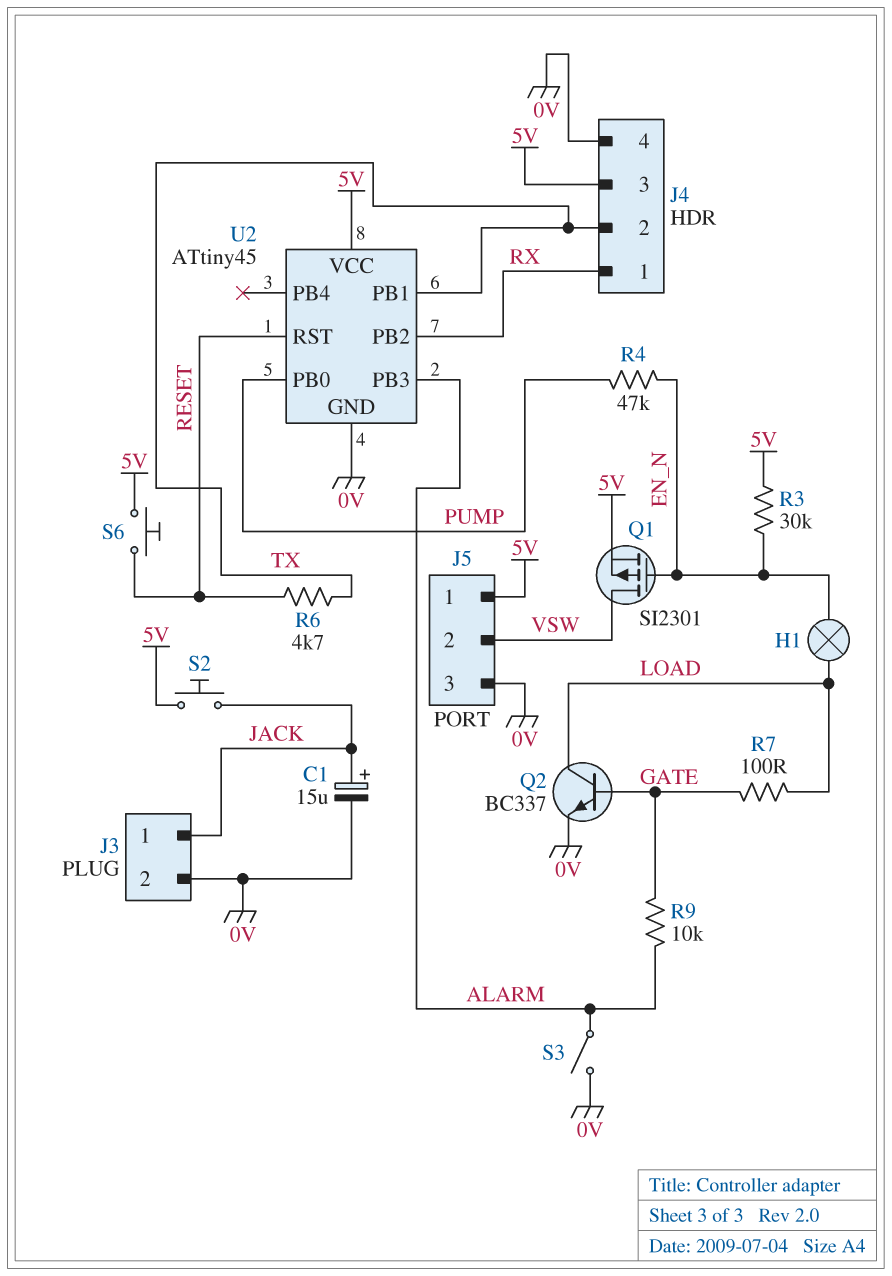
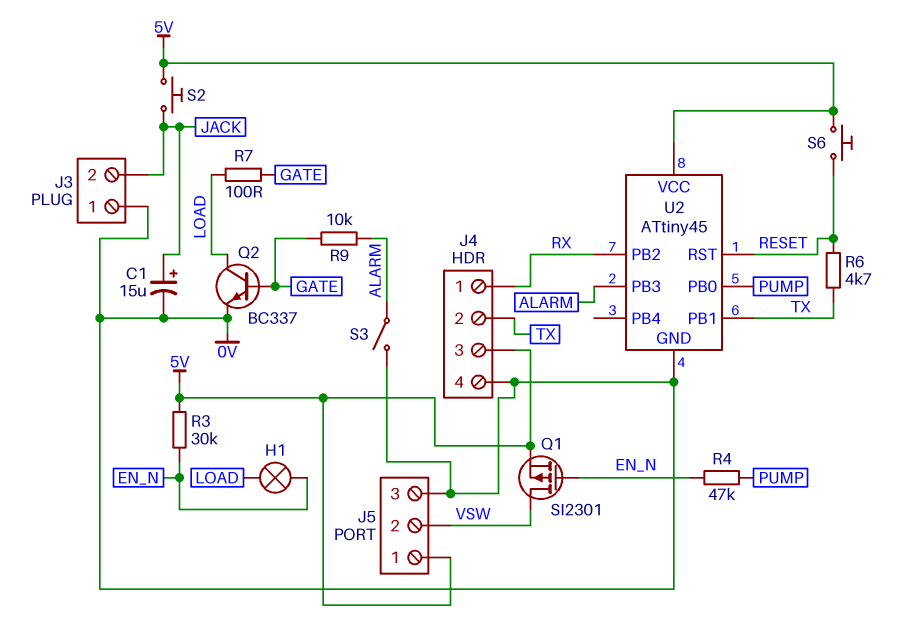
J3 pin 1: JACK -> 0V
J3 pin 2: 0V -> JACK

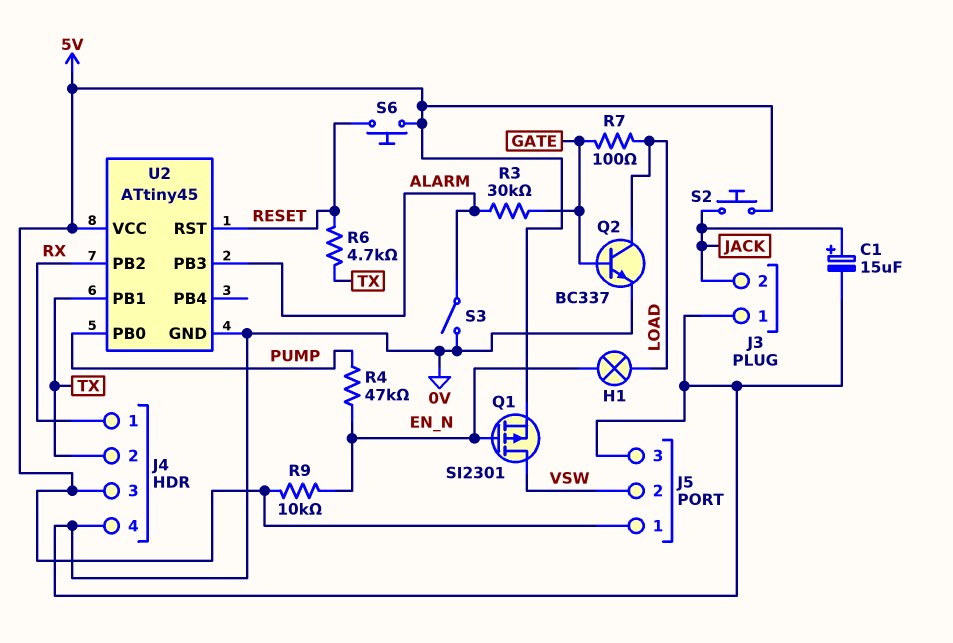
R3: 30k (5V, EN_N) -> 30k (ALARM, GATE)
R9: 10k (ALARM, GATE) -> 10k (5V, EN_N)

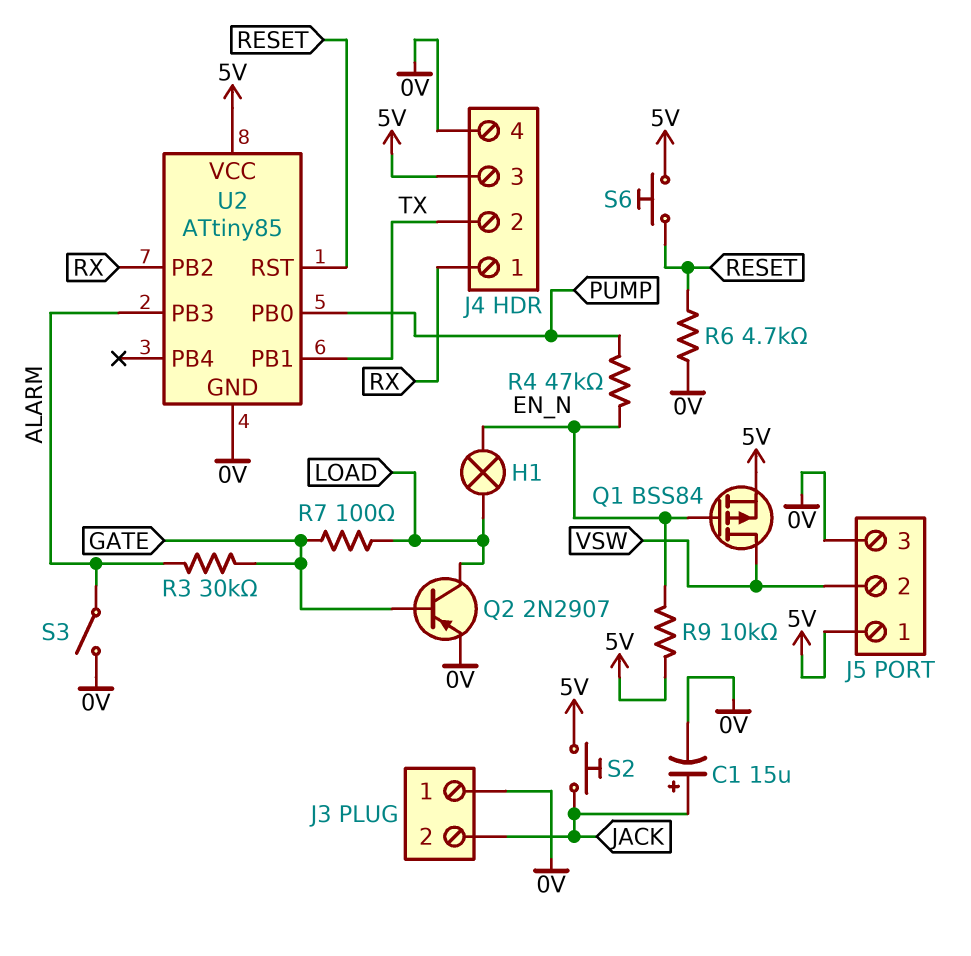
Q1: PMOS SI2301 (G EN_N, D VSW, S 5V) -> PMOS BSS84 (G EN_N, D VSW, S 5V)
Q2: NPN BC337 (B GATE, C LOAD, E 0V) -> PNP 2N2907 (B GATE, C LOAD, E 0V)
R6: 4.7k (RESET, TX) -> 4.7k (0V, RESET)
U2: ATtiny45 -> ATtiny85

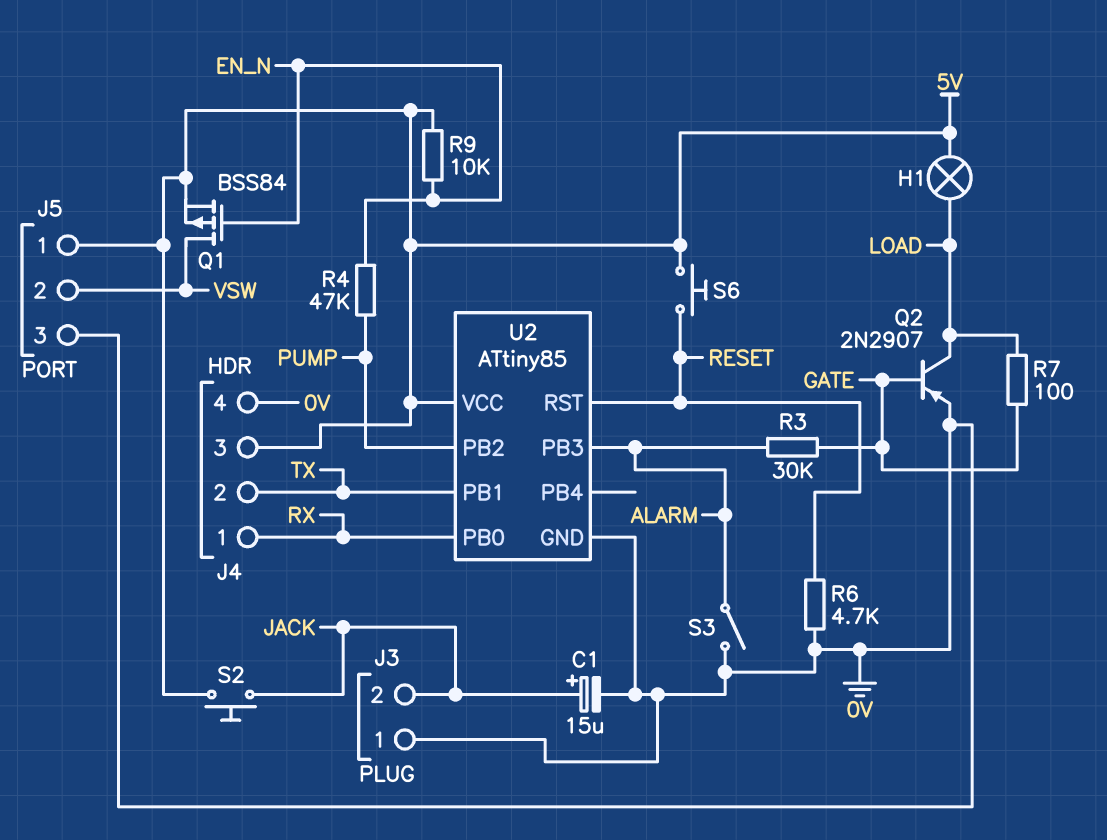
H1: lamp (EN_N, LOAD) -> lamp (5V, LOAD)
U2 pin PB0: PUMP -> RX
U2 pin PB2: RX -> PUMP

